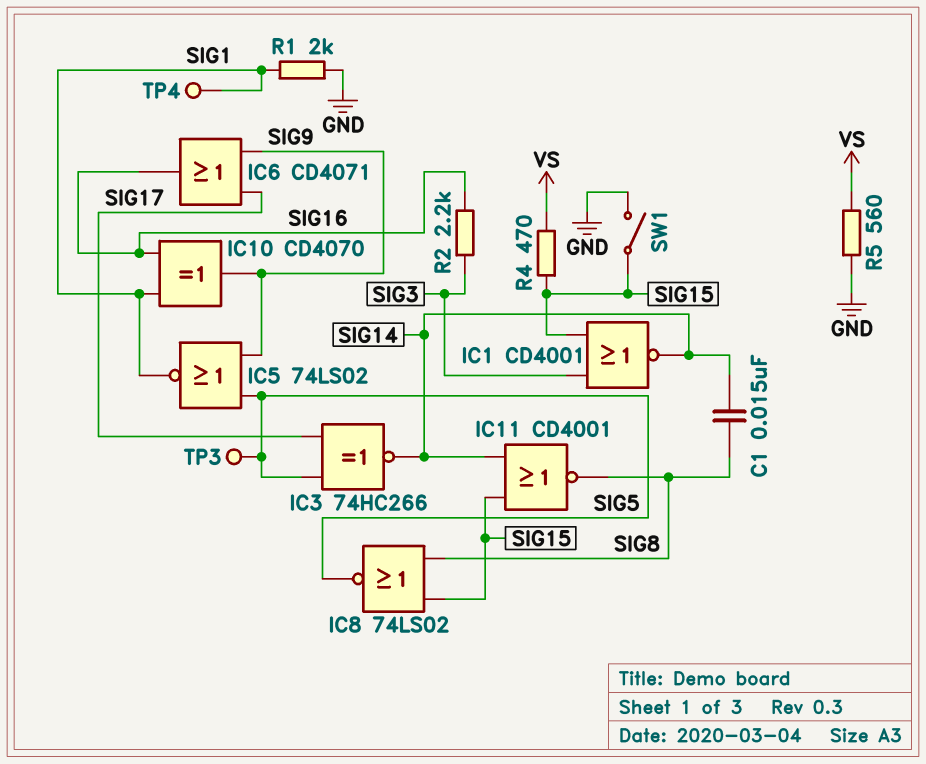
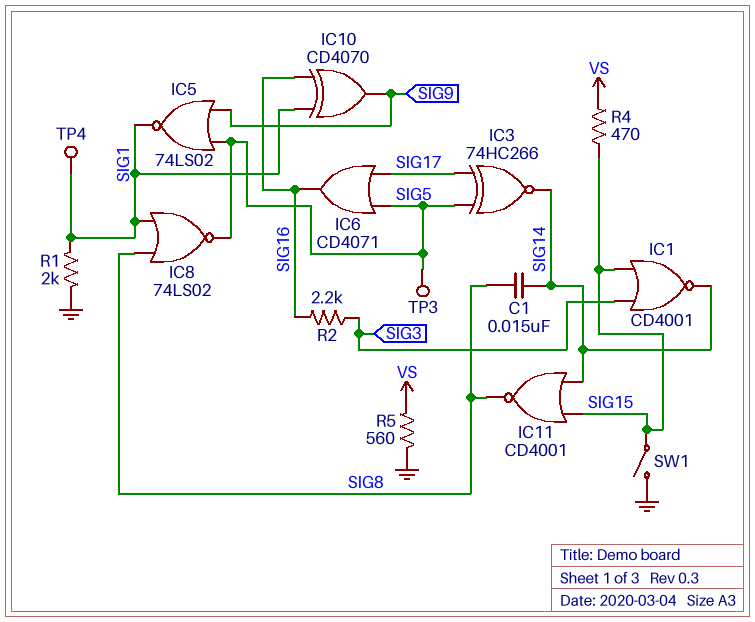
IC6: OR CD4071 (in SIG9, in SIG17, out SIG16) -> OR CD4071 (in SIG5, in SIG17, out SIG16)
IC8: NOR 74LS02 (in SIG8, in SIG15, out SIG5) -> NOR 74LS02 (in SIG1, in SIG8, out SIG5)

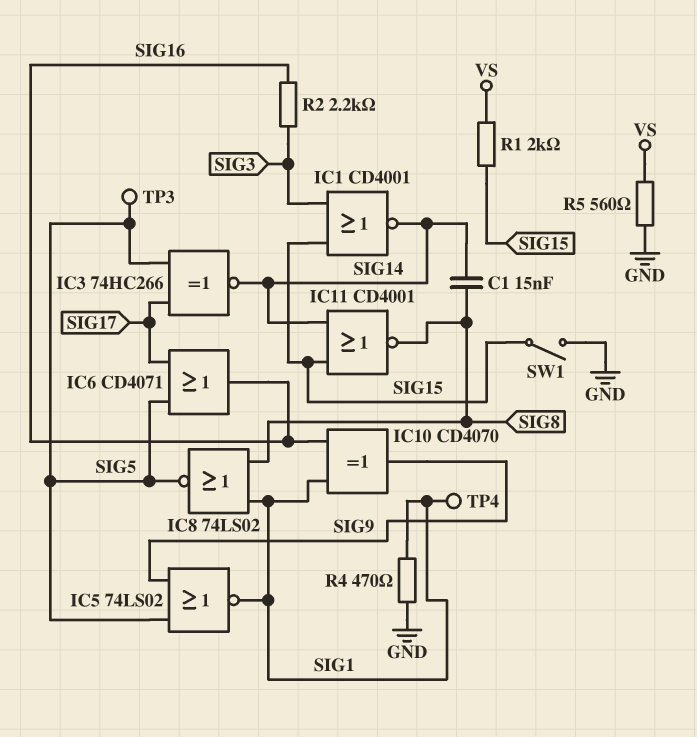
R1: 2k (GND, SIG1) -> 2k (SIG15, VS)
R4: 470 (SIG15, VS) -> 470 (GND, SIG1)

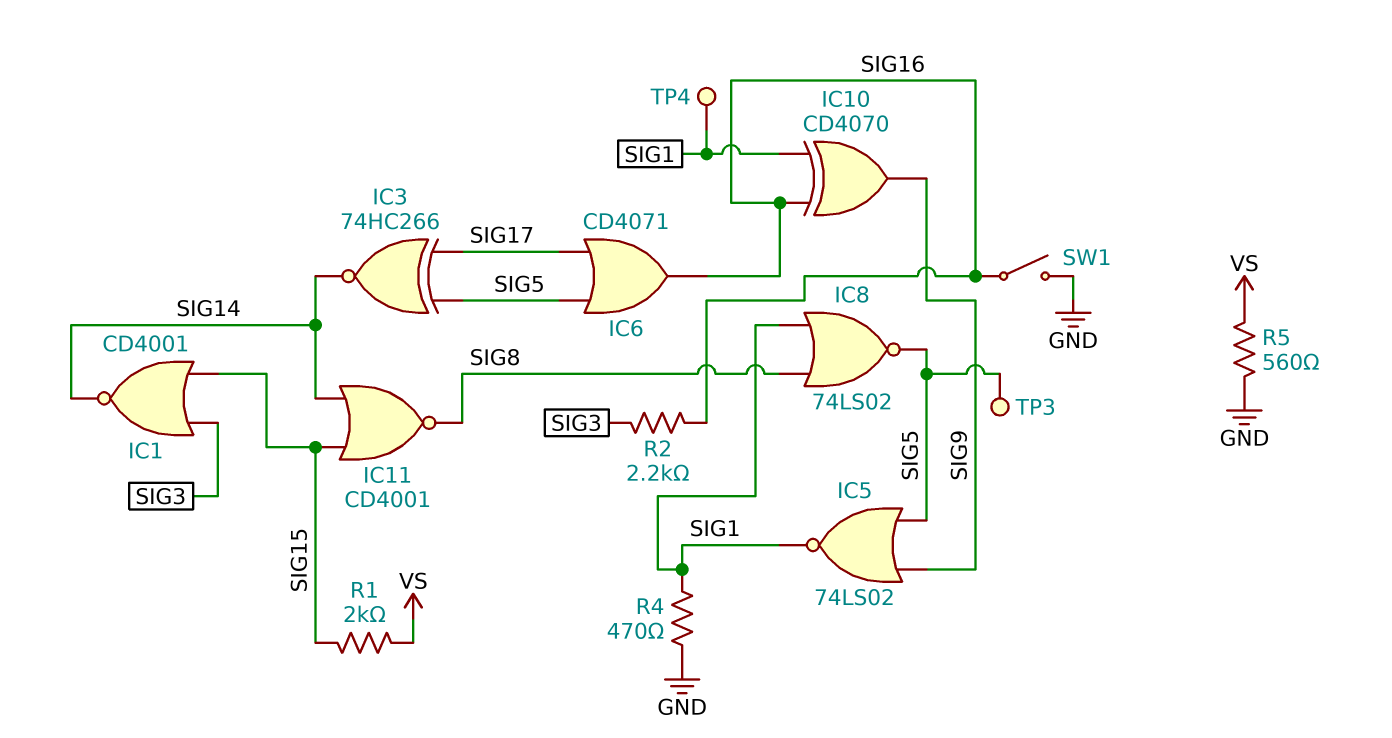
C1: 15nF (SIG8, SIG14) -> none
SW1: switch (GND, SIG15) -> switch (GND, SIG16)

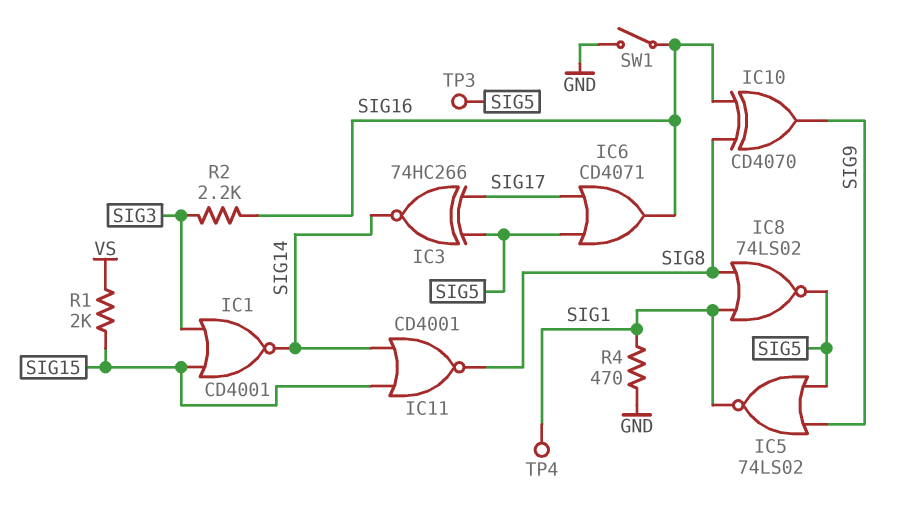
IC10: XOR CD4070 (in SIG1, in SIG16, out SIG9) -> XOR CD4070 (in SIG8, in SIG16, out SIG9)
R5: 560 (GND, VS) -> none

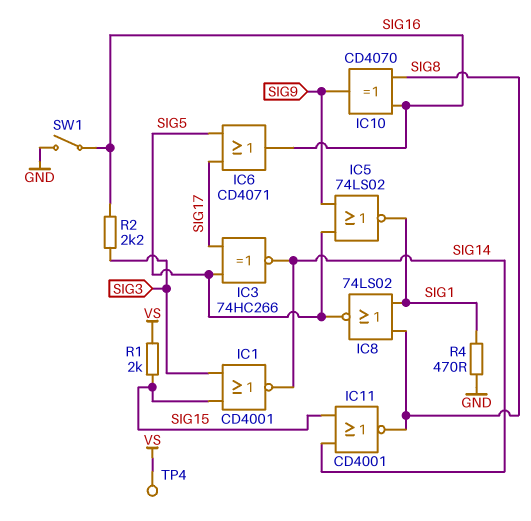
TP3: test point (SIG5) -> none
TP4: test point (SIG1) -> test point (VS)

